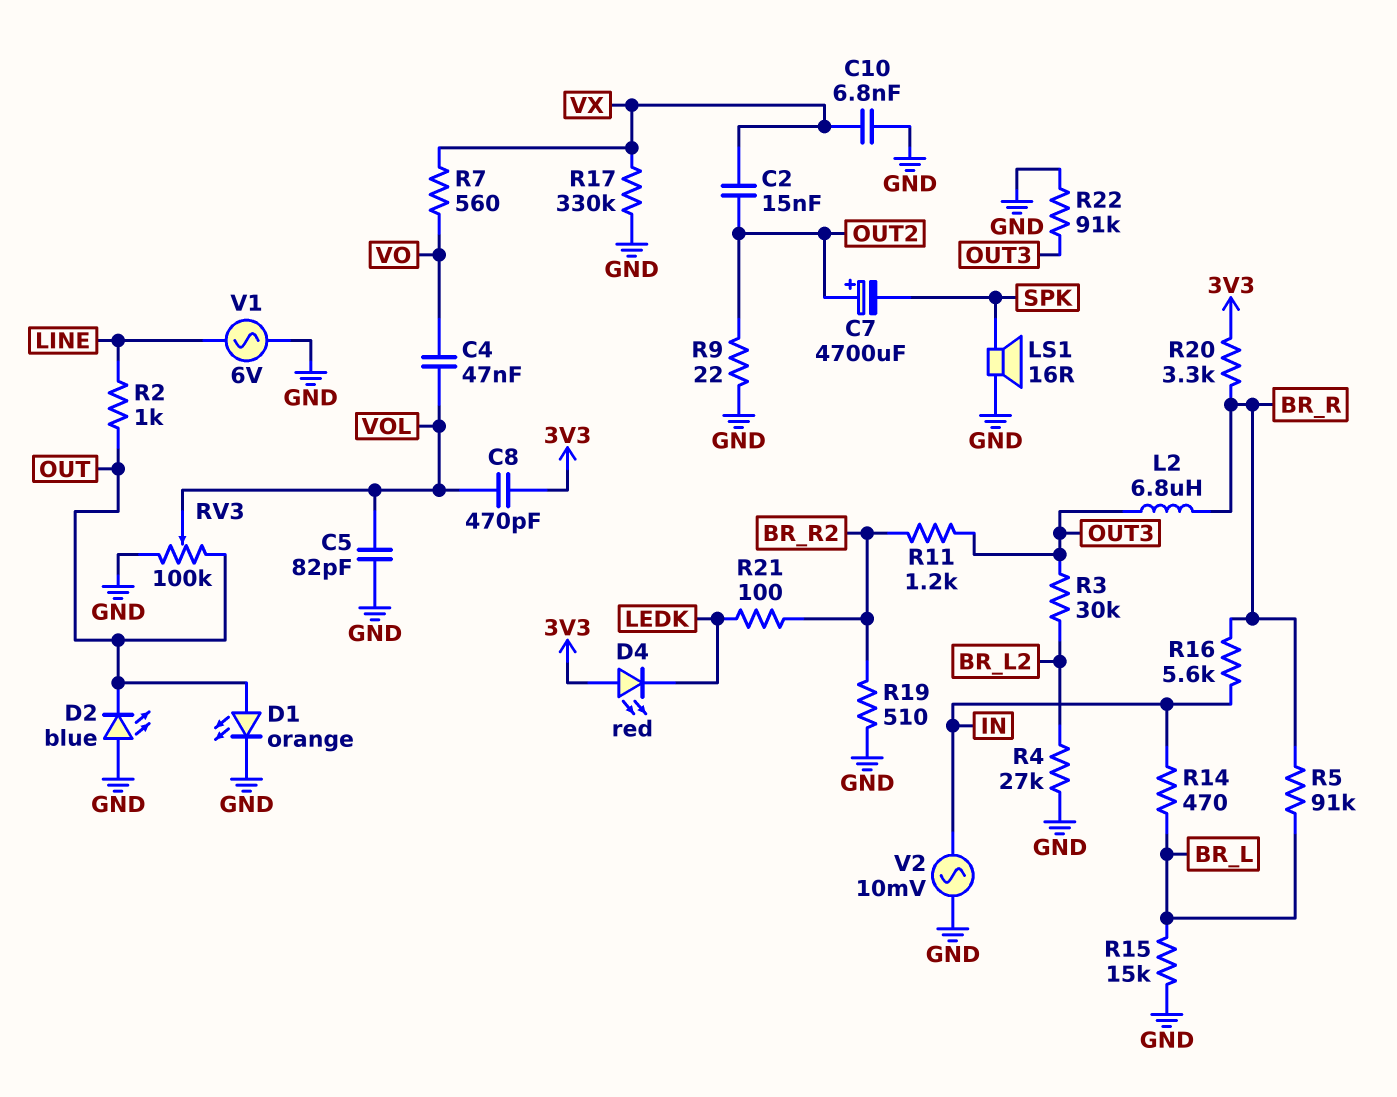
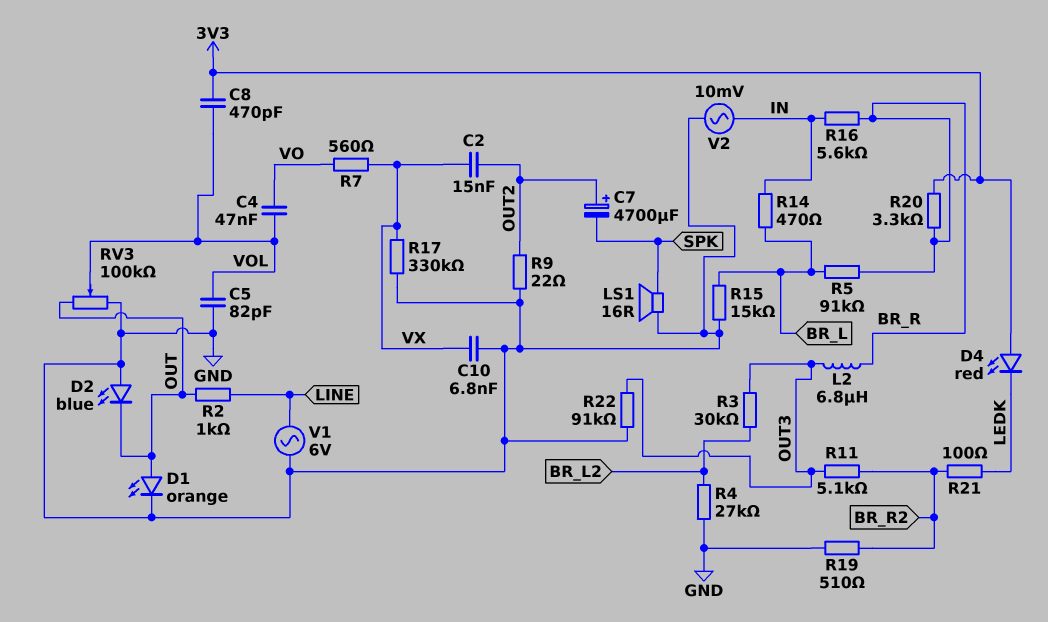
R11: 1.2k (BR_R2, OUT3) -> 5.1k (BR_R2, OUT3)

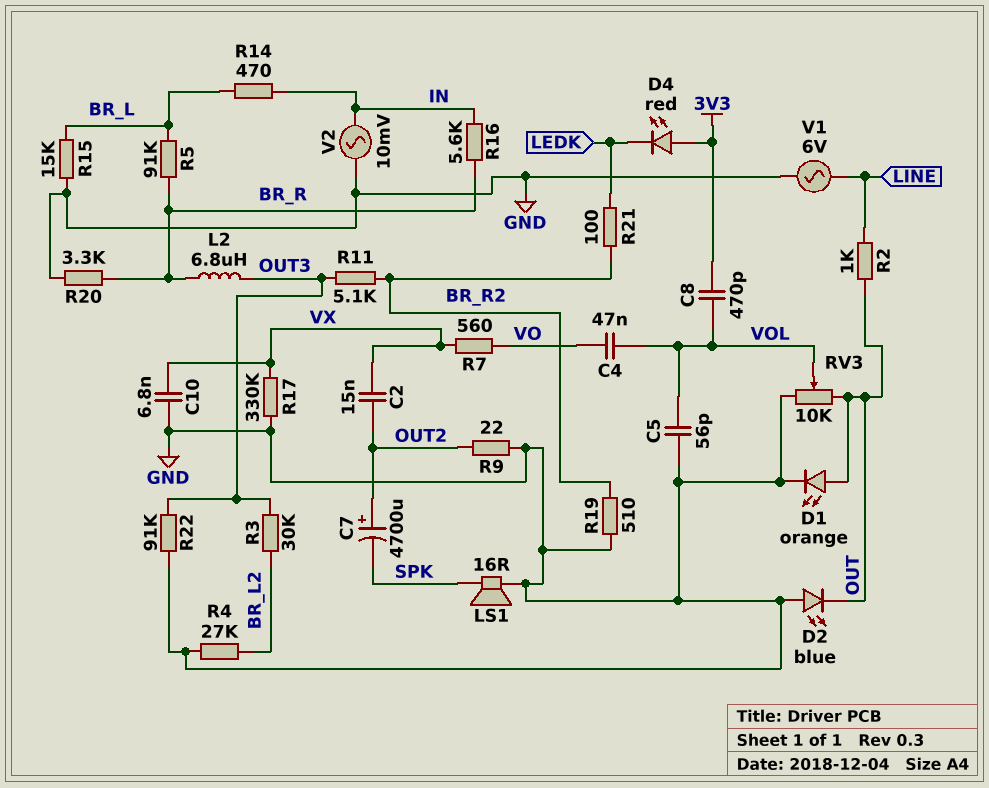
C5: 82pF (GND, VOL) -> 56pF (GND, VOL)
R20: 3.3k (3V3, BR_R) -> 3.3k (BR_R, GND)
RV3: 100k (GND, OUT, wiper VOL) -> 10k (GND, OUT, wiper VOL)

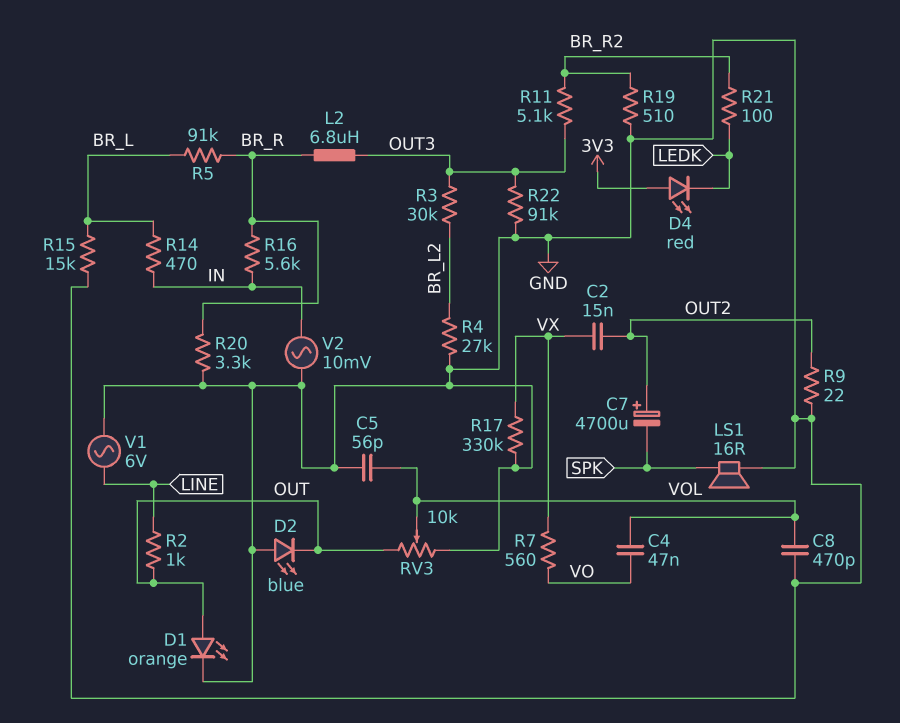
C8: 470pF (3V3, VOL) -> 470pF (GND, VOL)
C10: 6.8nF (GND, VX) -> none

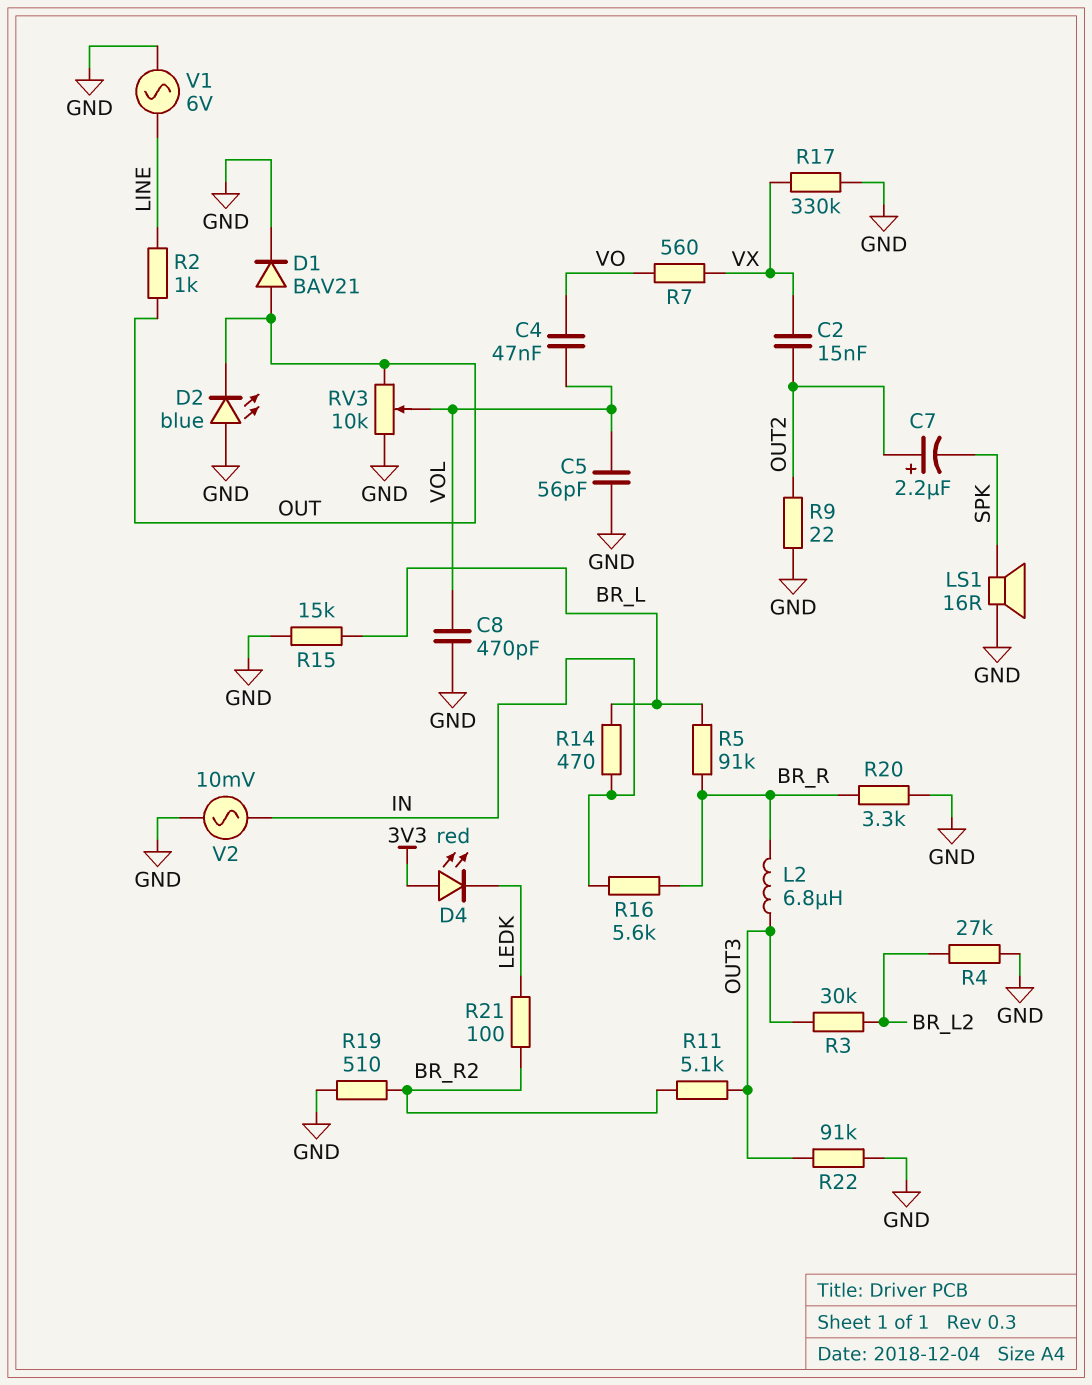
C7: 4700uF (plus OUT2, minus SPK) -> 2.2uF (plus OUT2, minus SPK)
D1: LED orange (A OUT, K GND) -> diode BAV21 (A OUT, K GND)

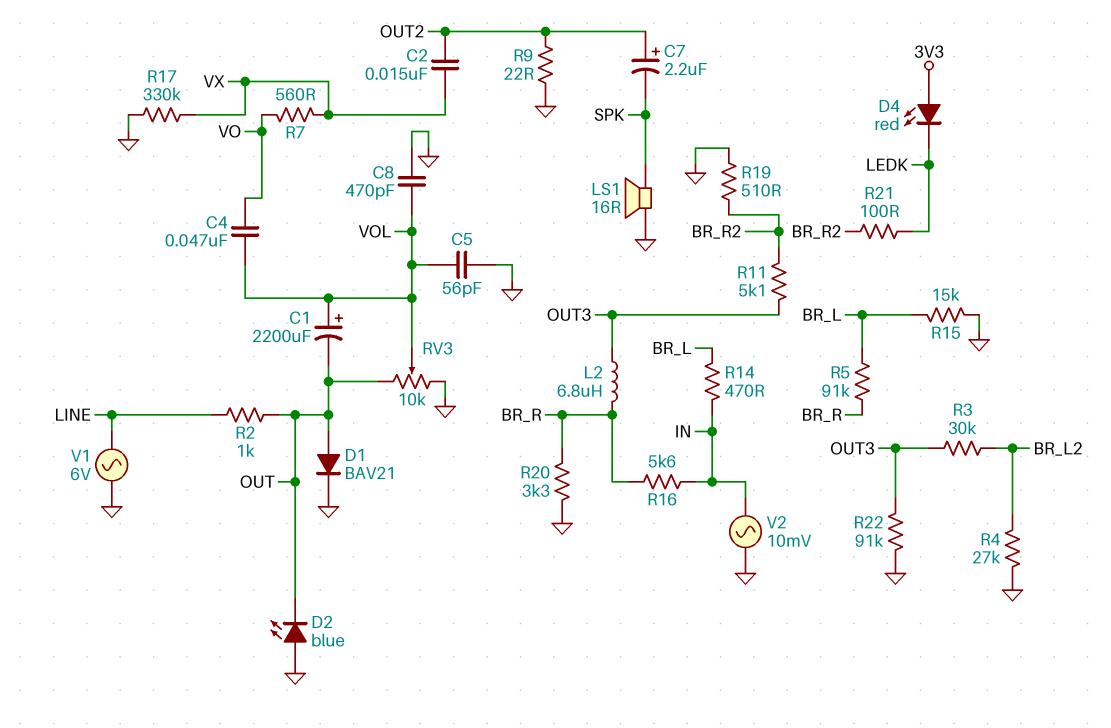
C1: none -> 2200uF (plus VOL, minus OUT)

